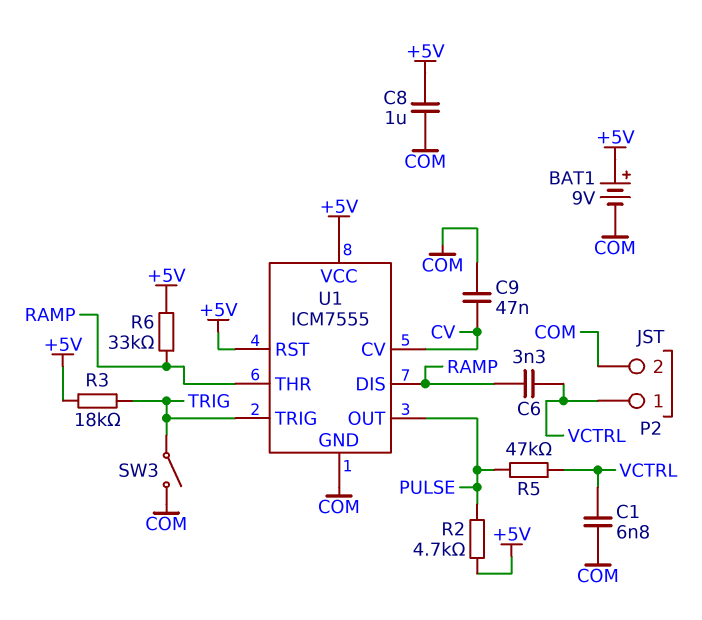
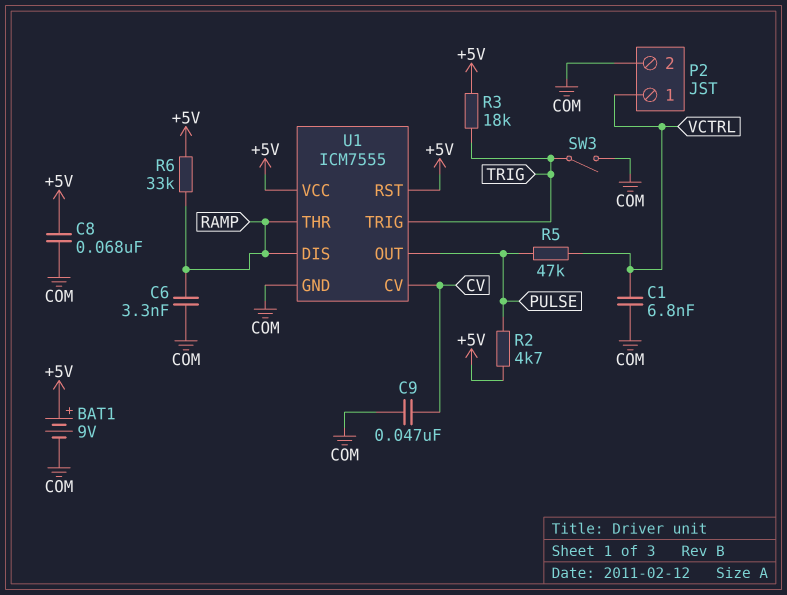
C6: 3.3nF (RAMP, VCTRL) -> 3.3nF (COM, RAMP)
C8: 1uF (+5V, COM) -> 68nF (+5V, COM)

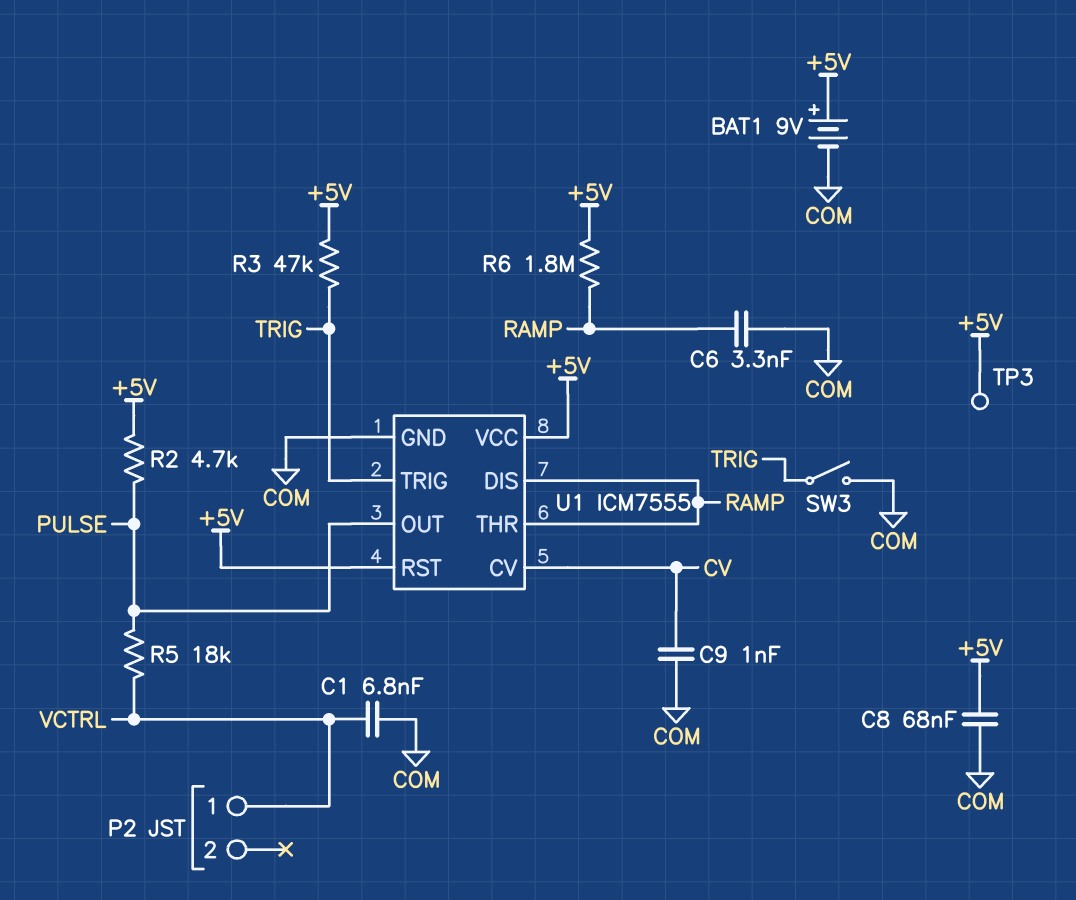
C9: 47nF (COM, CV) -> 1nF (COM, CV)
P2 pin 2: COM -> none
R3: 18k (+5V, TRIG) -> 47k (+5V, TRIG)
R5: 47k (PULSE, VCTRL) -> 18k (PULSE, VCTRL)
R6: 33k (+5V, RAMP) -> 1.8M (+5V, RAMP)
TP3: none -> test point (+5V)

